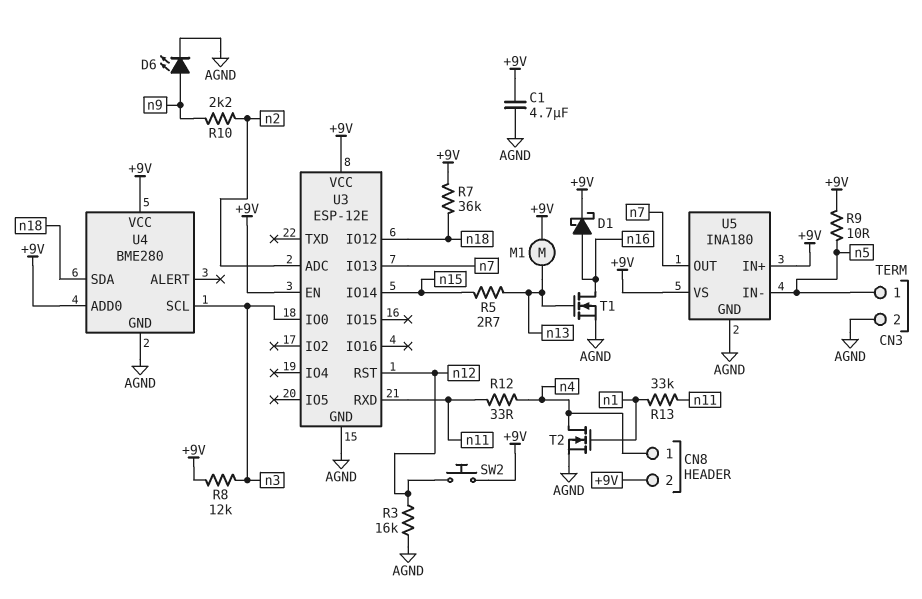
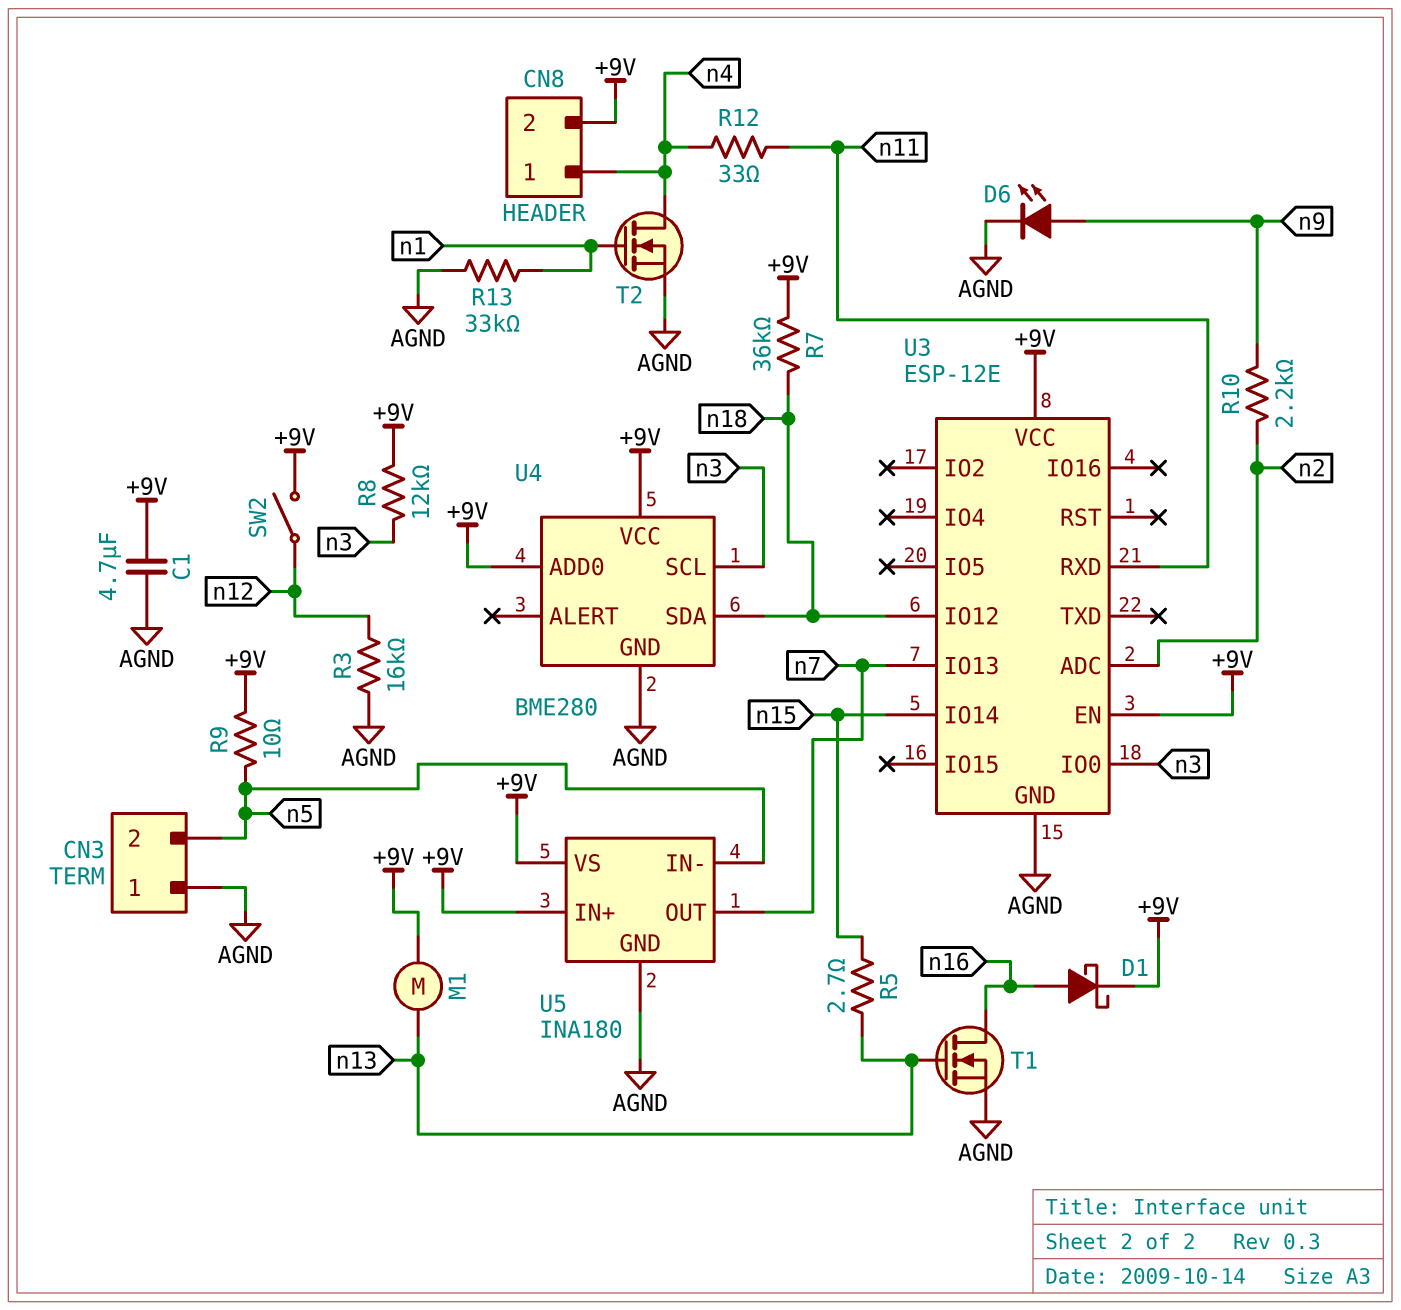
CN3 pin 1: n5 -> AGND
CN3 pin 2: AGND -> n5
R13: 33k (n1, n11) -> 33k (AGND, n1)
SW2: button (+9V, n12) -> switch (+9V, n12)
U3 pin RST: n12 -> none

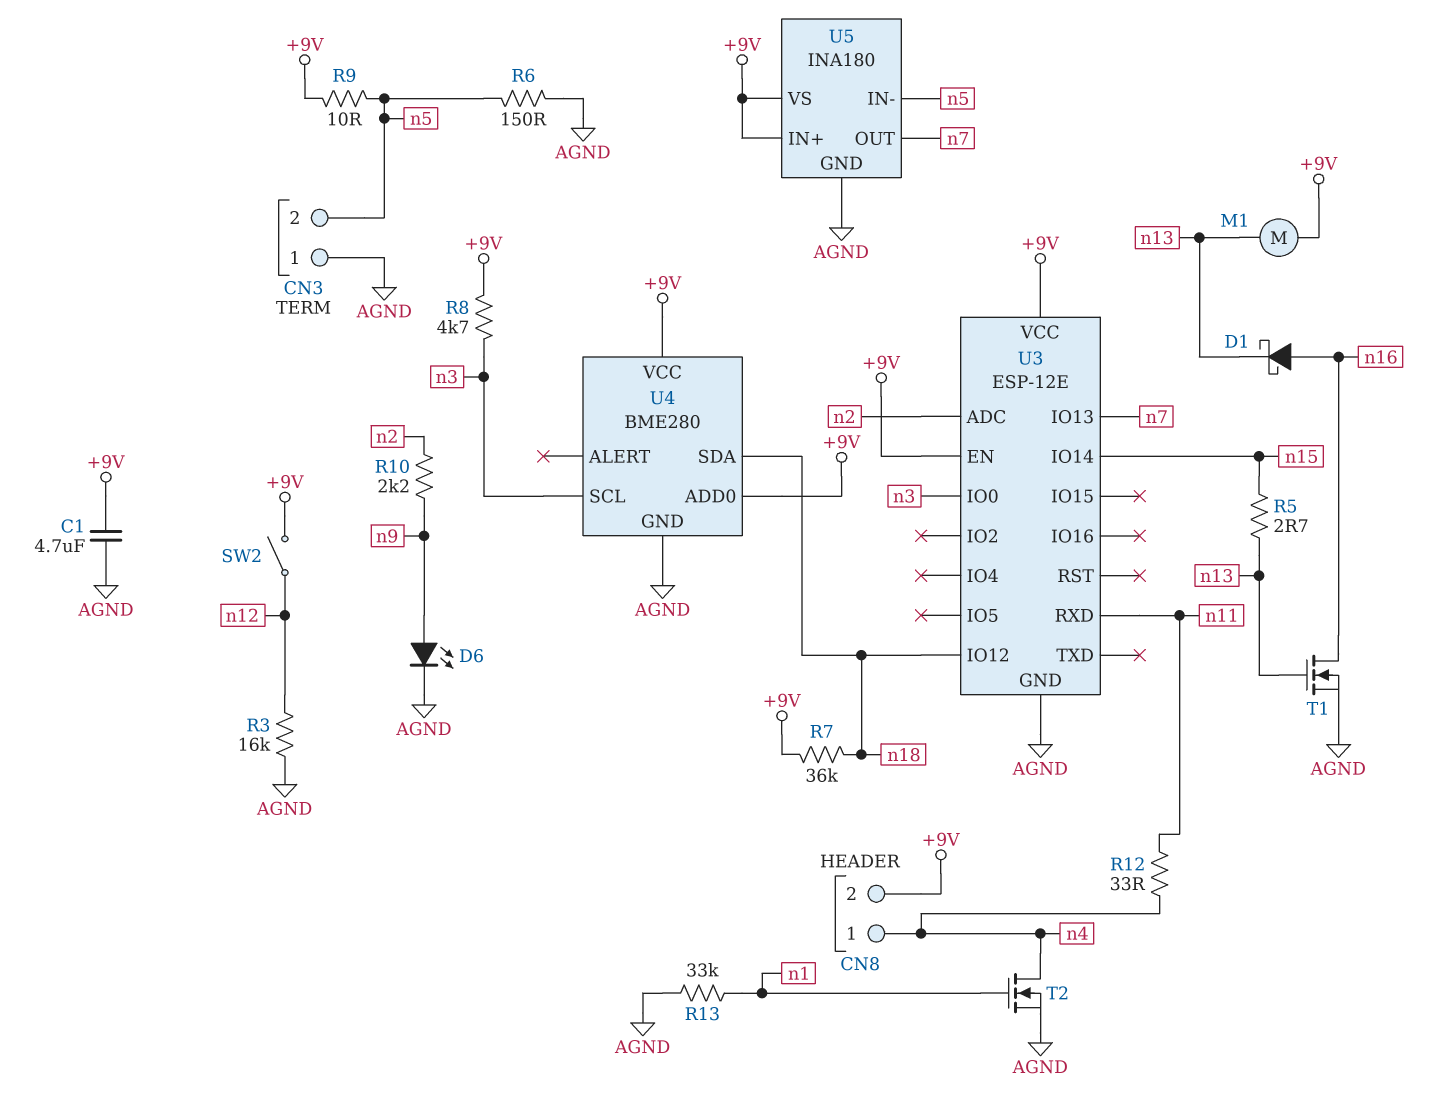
D1: schottky (A n16, K +9V) -> schottky (A n16, K n13)
R6: none -> 150 (AGND, n5)
R8: 12k (+9V, n3) -> 4.7k (+9V, n3)

